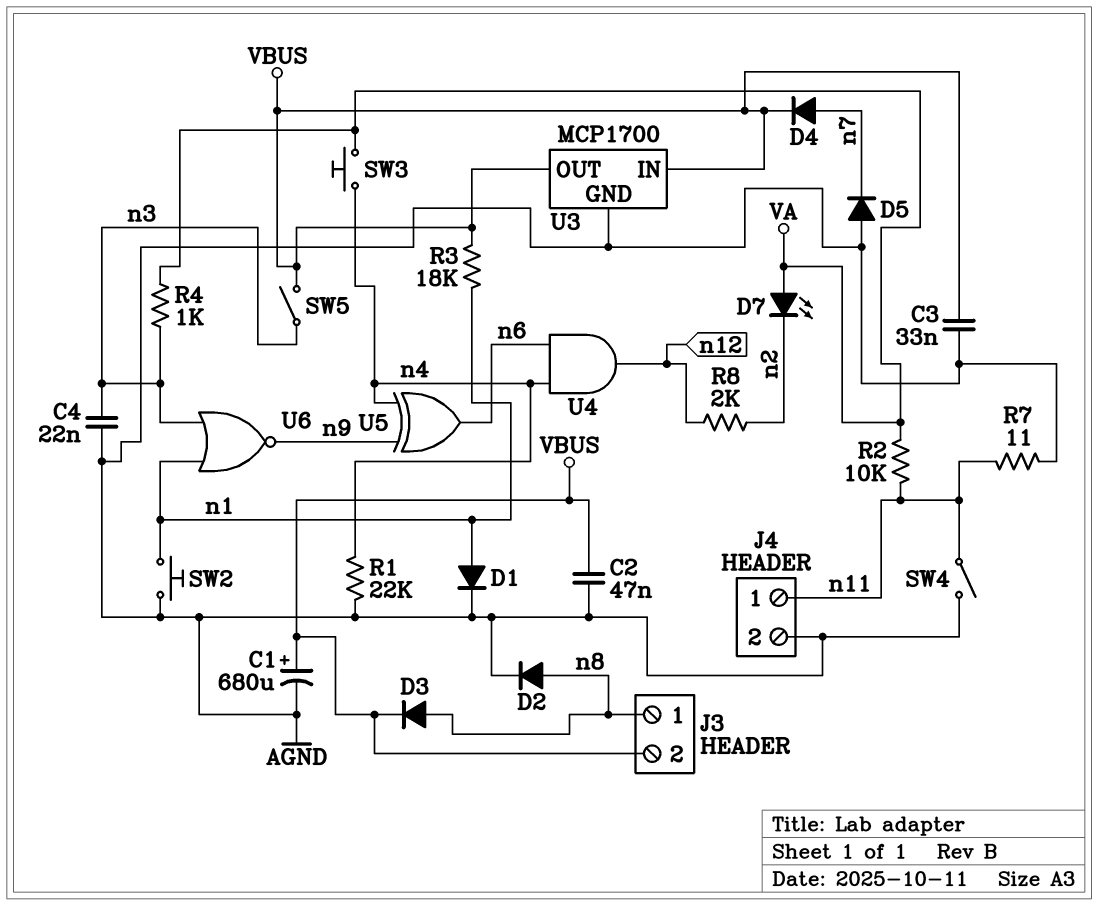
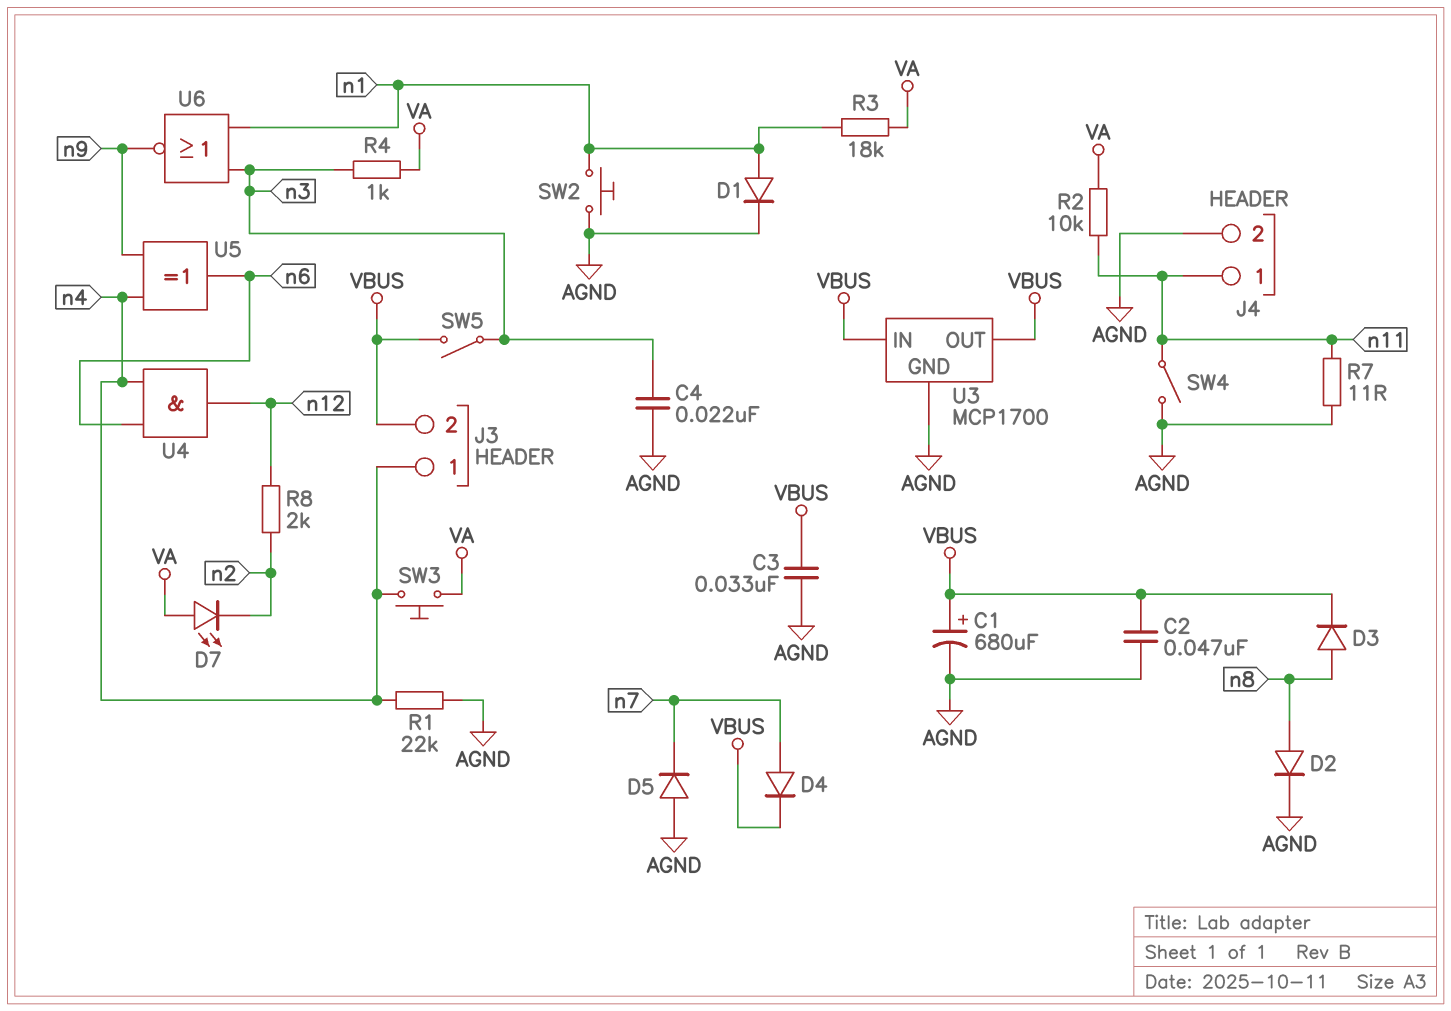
J3 pin 1: n8 -> n4
R3: 18k (VBUS, n1) -> 18k (VA, n1)

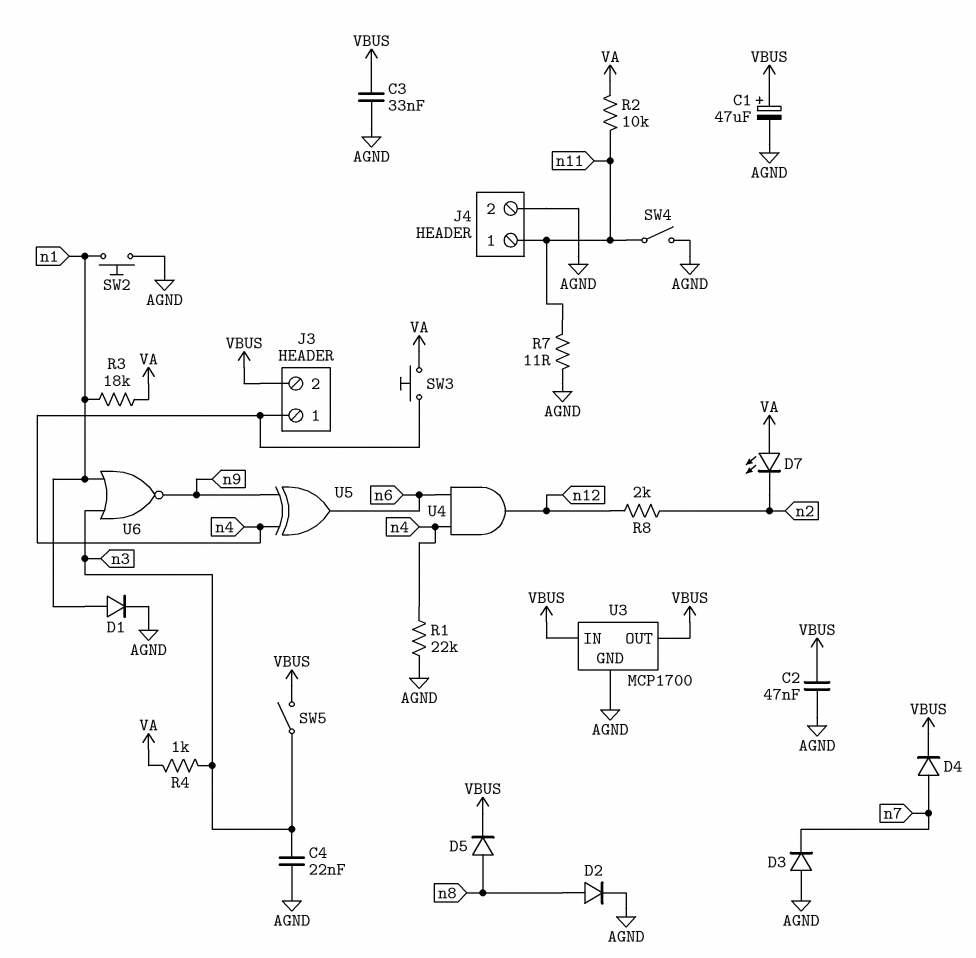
C1: 680uF (plus VBUS, minus AGND) -> 47uF (plus VBUS, minus AGND)
D3: diode (A n8, K VBUS) -> diode (A AGND, K n7)
D5: diode (A AGND, K n7) -> diode (A n8, K VBUS)

